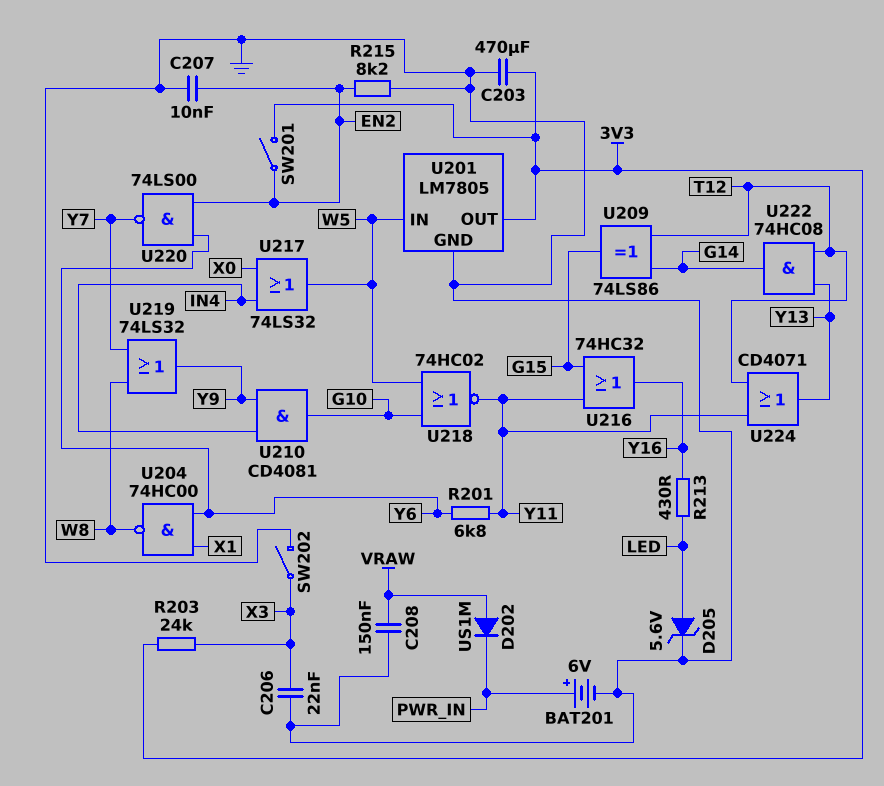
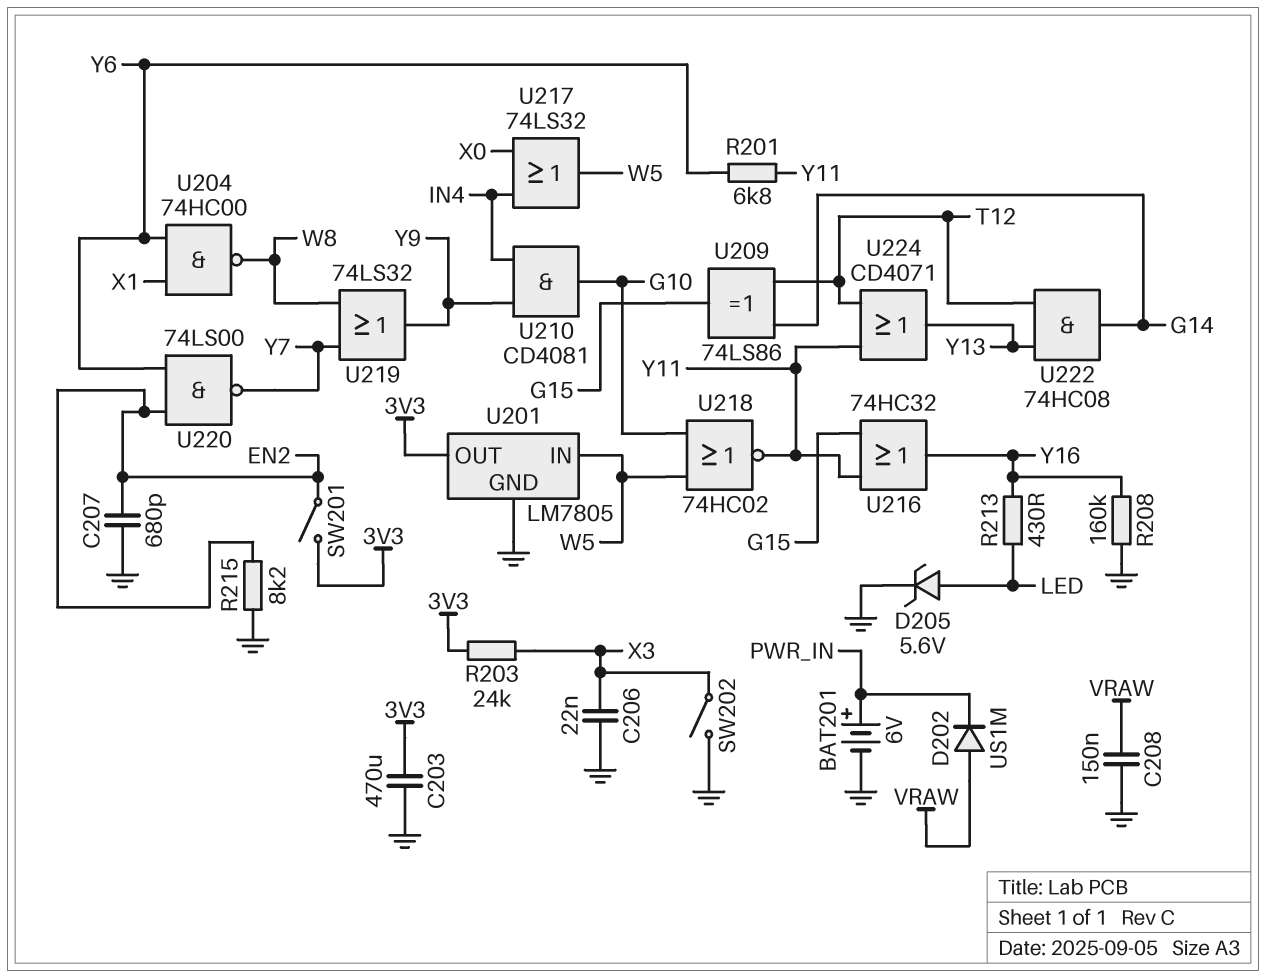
C207: 10nF (EN2, GND) -> 680pF (EN2, GND)
R208: none -> 160k (GND, Y16)

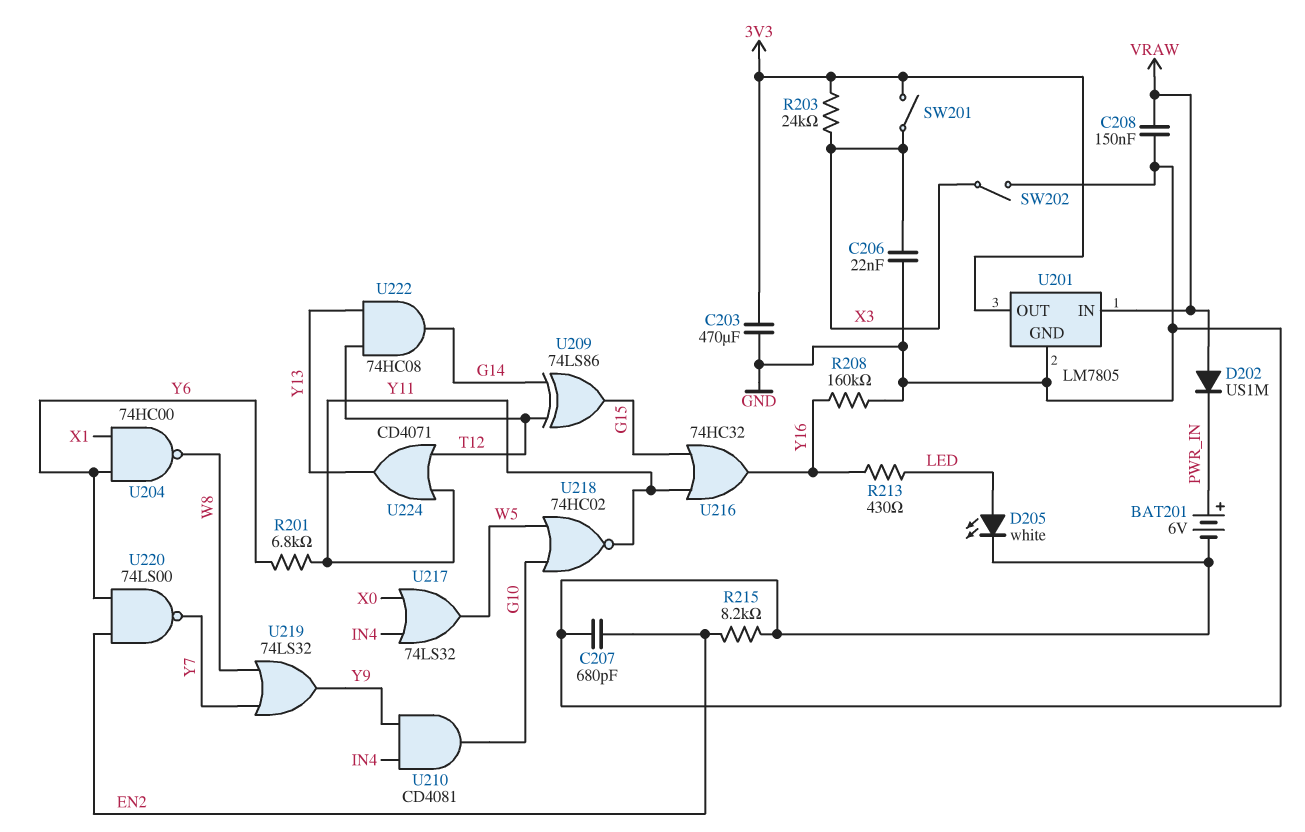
D205: zener 5.6V (A LED, K GND) -> LED white (A LED, K GND)
SW201: switch (3V3, EN2) -> switch (3V3, X3)
U201 pin IN: W5 -> VRAW

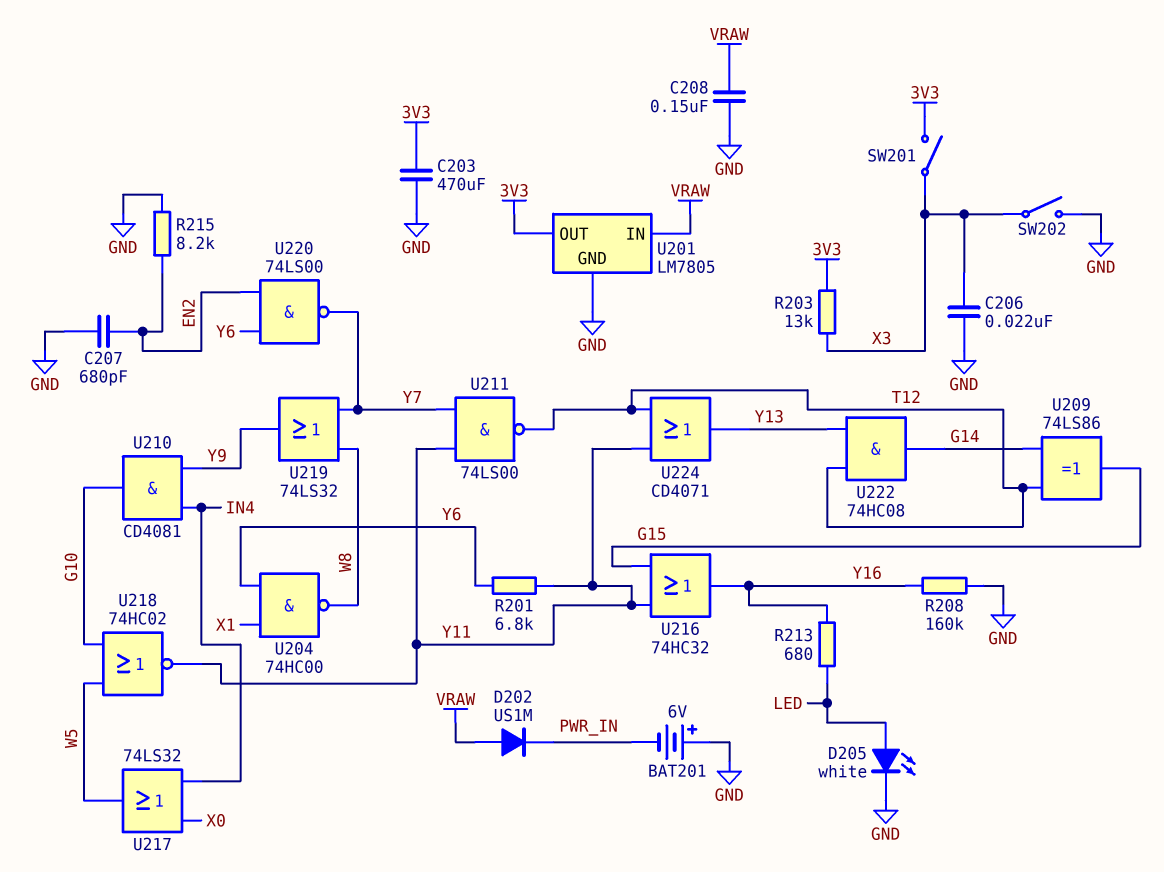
BAT201: 6V (plus PWR_IN, minus GND) -> 6V (plus GND, minus PWR_IN)
R203: 24k (3V3, X3) -> 13k (3V3, X3)
R213: 430 (LED, Y16) -> 680 (LED, Y16)
U211: none -> NAND 74LS00 (in Y7, in Y11, out T12)

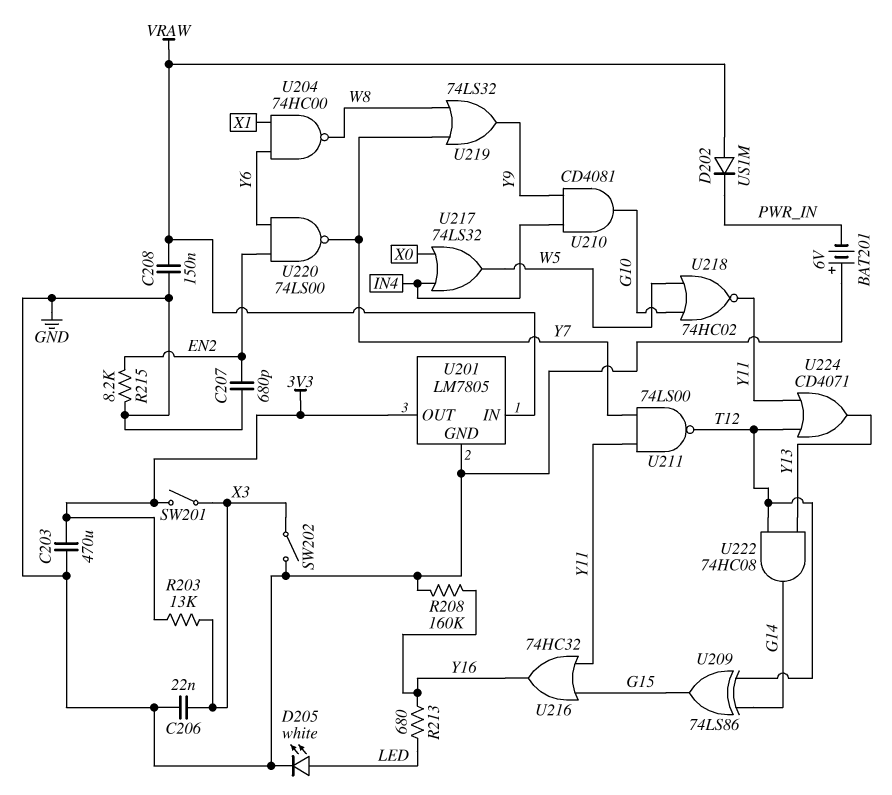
R201: 6.8k (Y6, Y11) -> none

